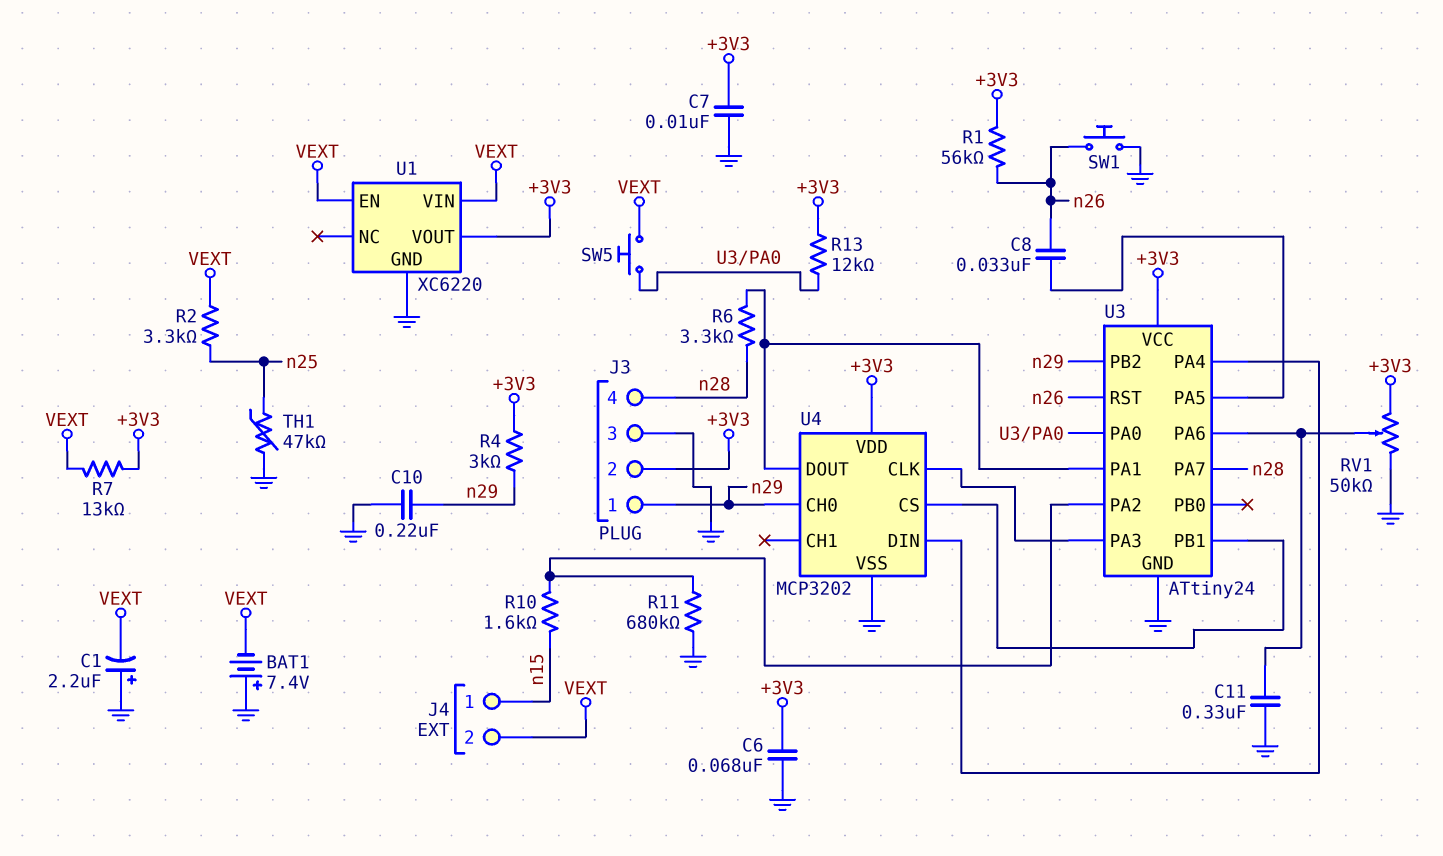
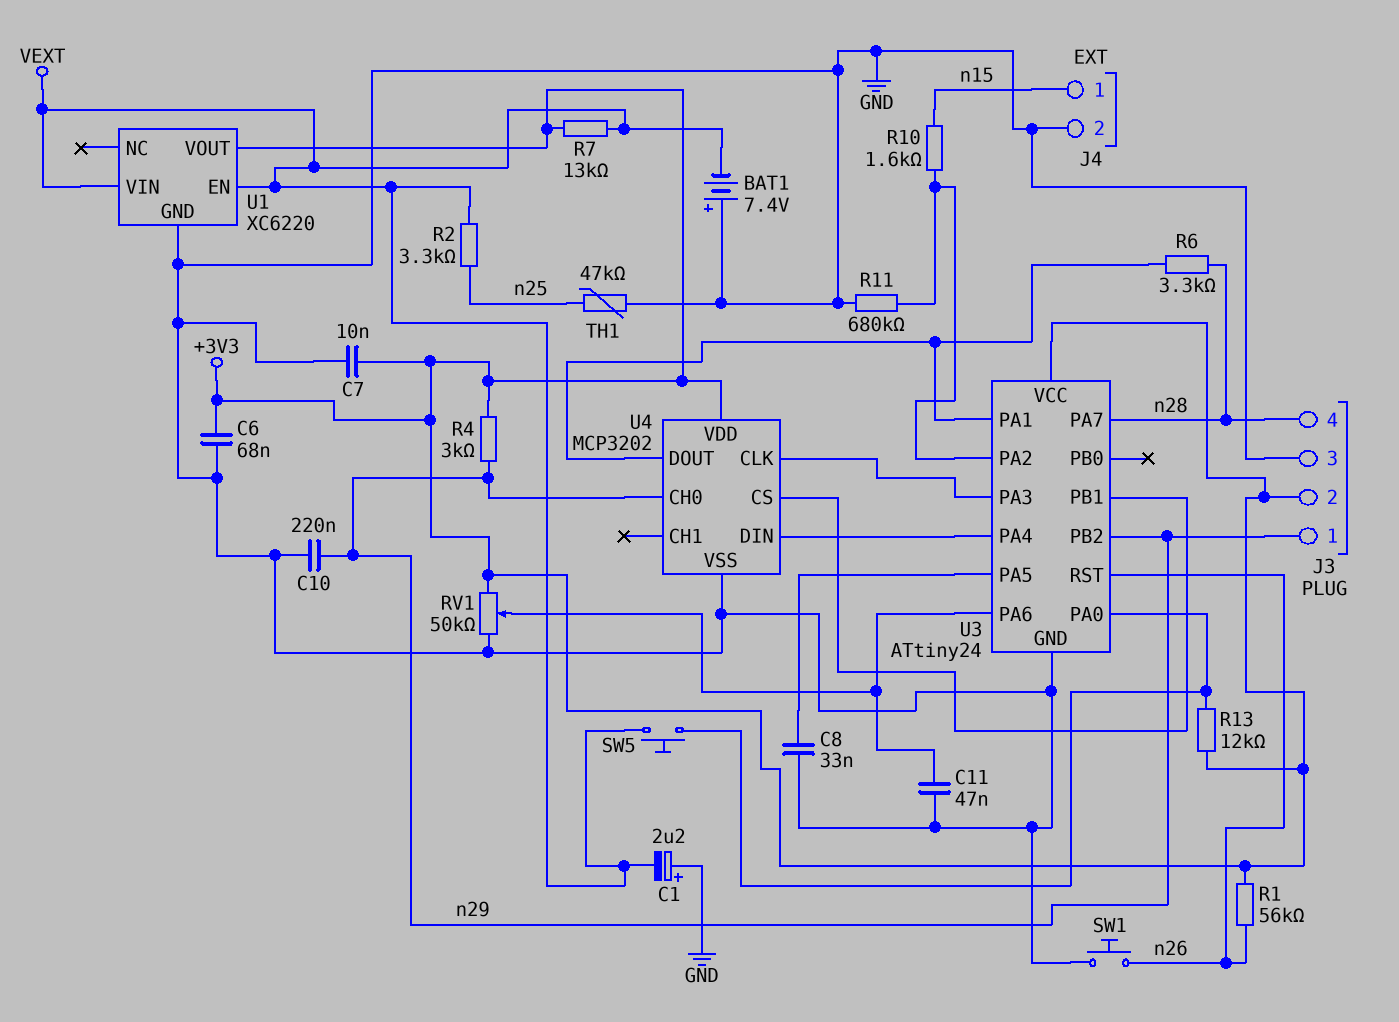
C8: 33nF (U3/PA5, n26) -> 33nF (GND, U3/PA5)
C11: 330nF (GND, U3/PA6) -> 47nF (GND, U3/PA6)
J4 pin 2: VEXT -> GND

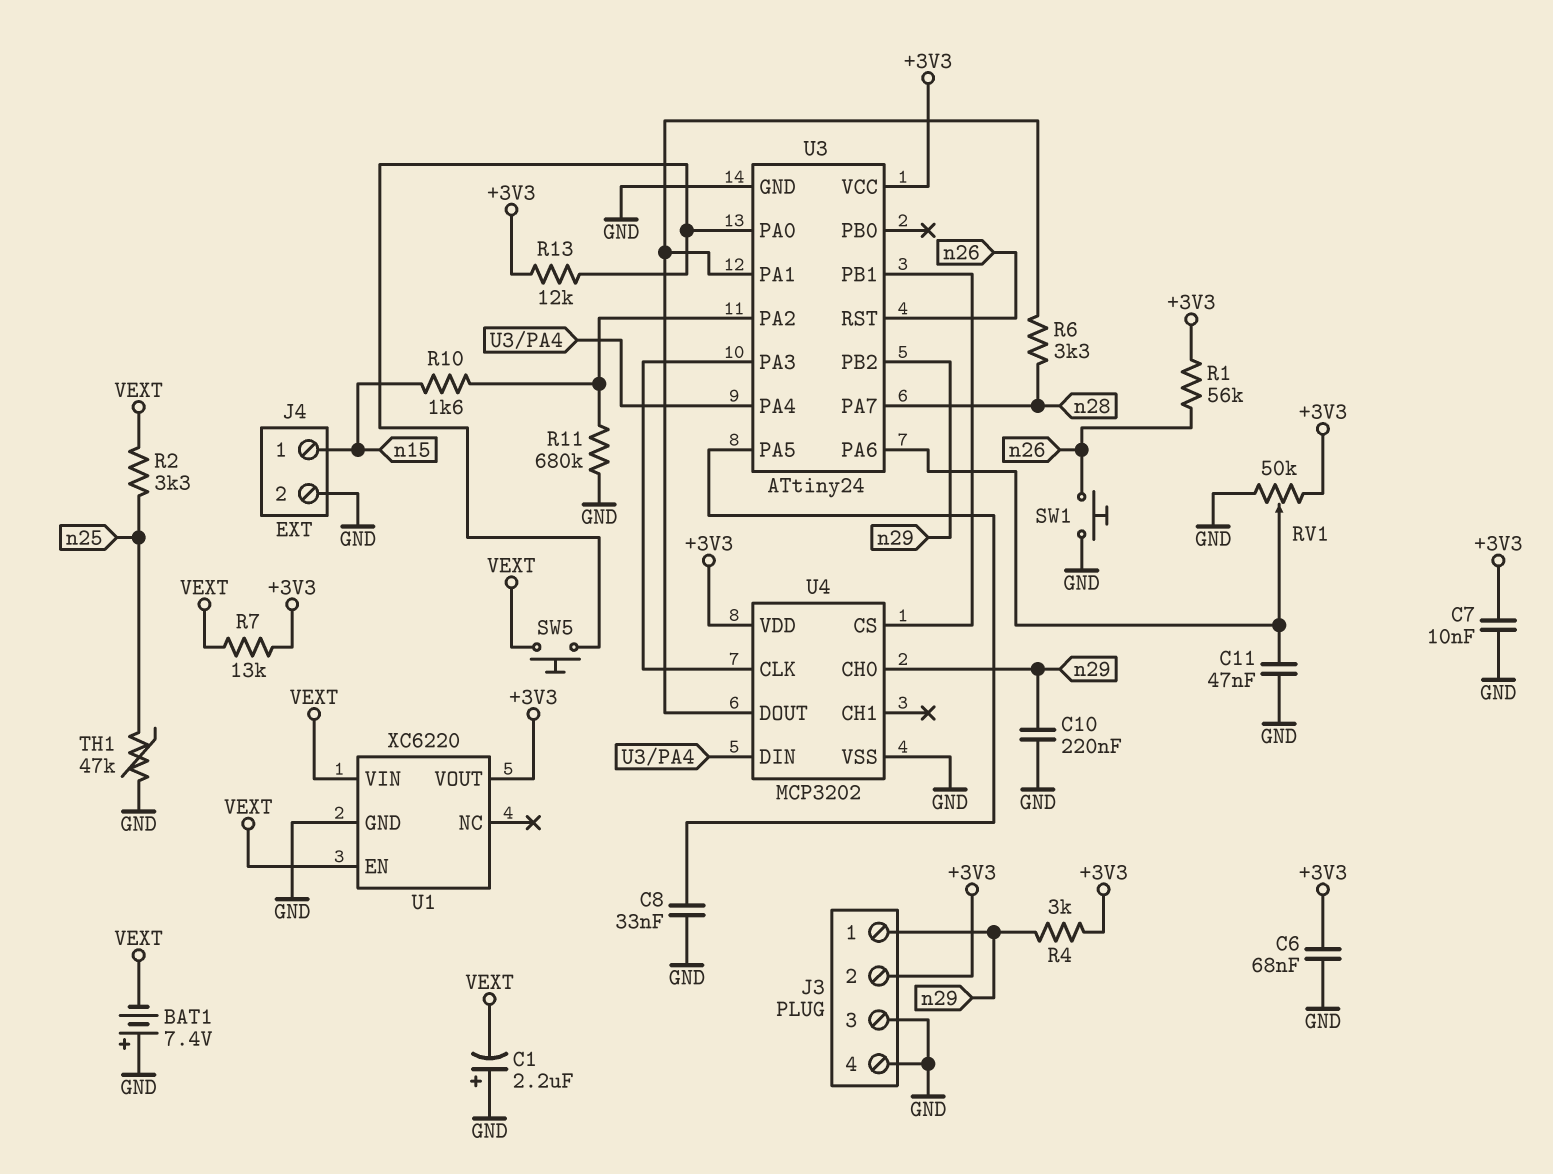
J3 pin 4: n28 -> GND

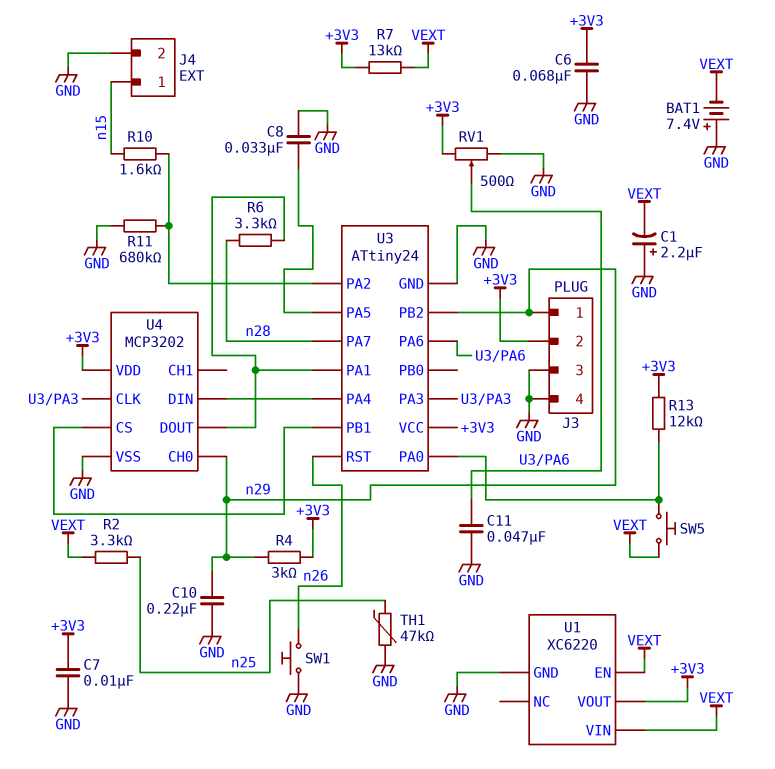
R1: 56k (+3V3, n26) -> none
RV1: 50k (+3V3, GND, wiper U3/PA6) -> 500 (+3V3, GND, wiper U3/PA6)

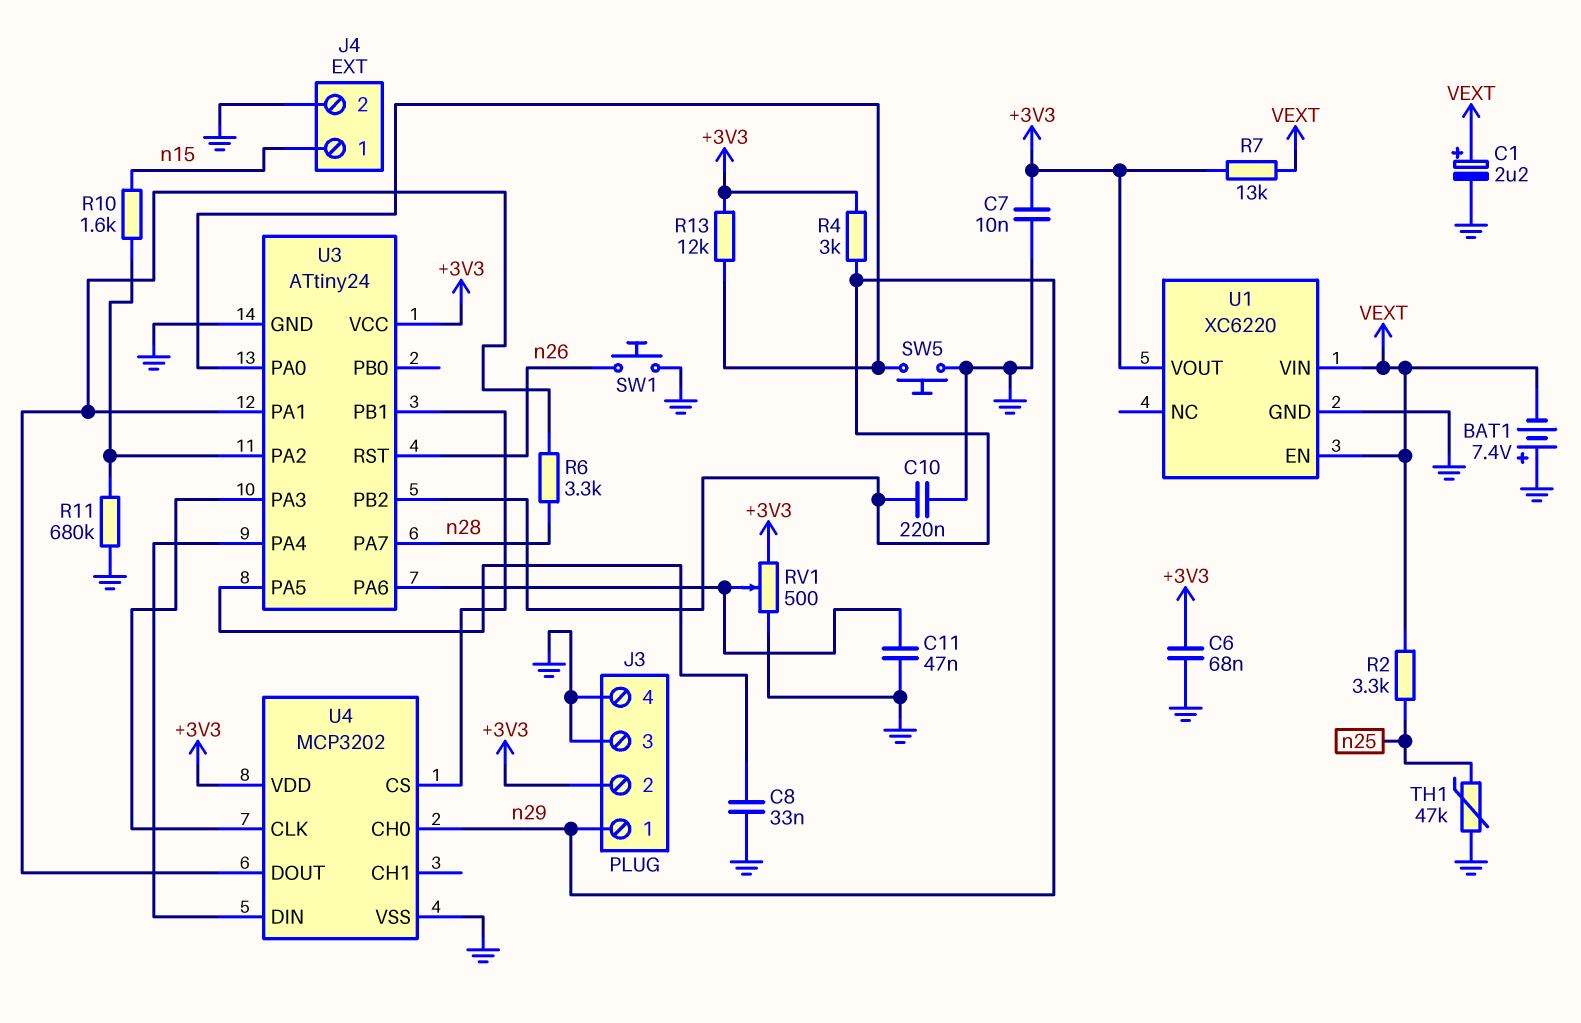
C1: 2.2uF (plus GND, minus VEXT) -> 2.2uF (plus VEXT, minus GND)
SW5: button (U3/PA0, VEXT) -> button (GND, U3/PA0)

